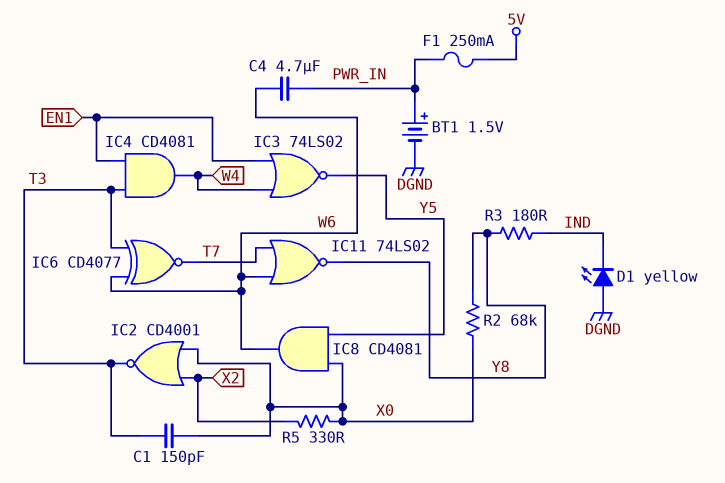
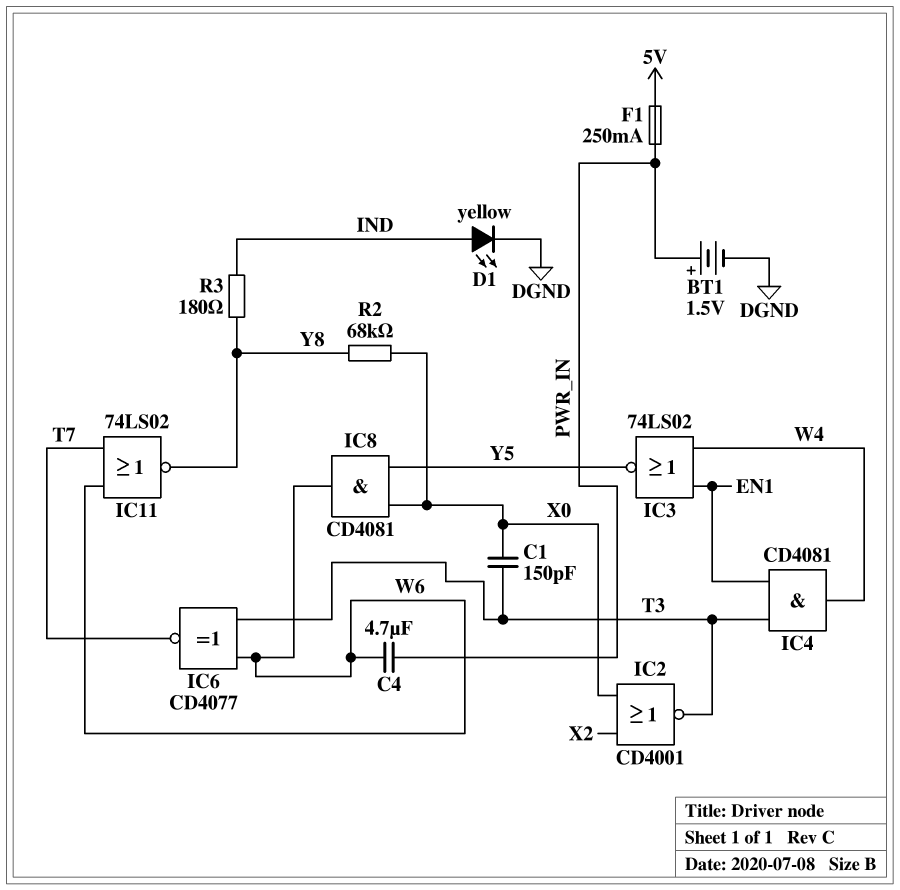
D1: LED yellow (A DGND, K IND) -> LED yellow (A IND, K DGND)
R5: 330 (X0, X2) -> none

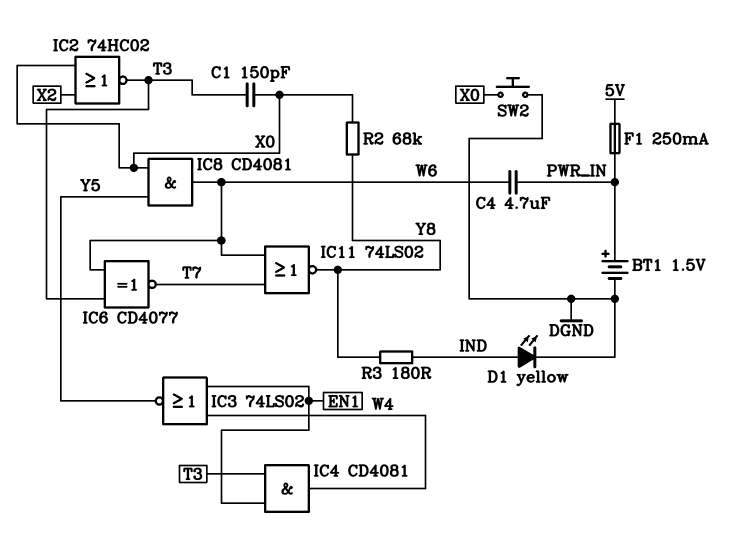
IC2: NOR CD4001 (in X0, in X2, out T3) -> NOR 74HC02 (in X0, in X2, out T3)
SW2: none -> button (DGND, X0)

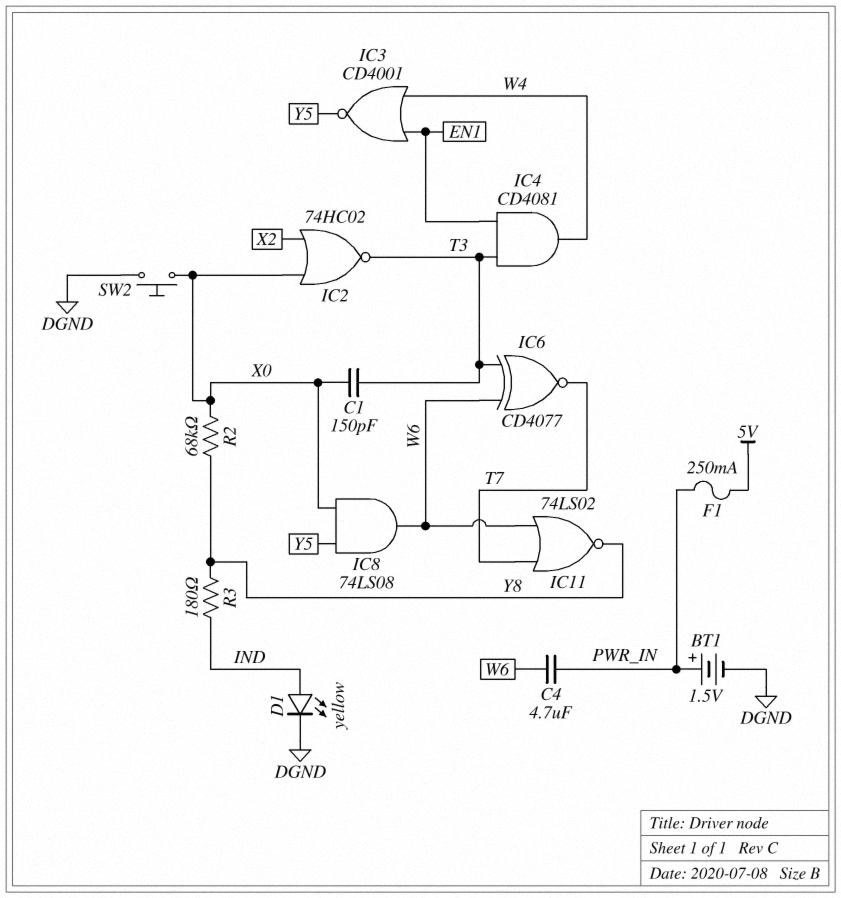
IC3: NOR 74LS02 (in EN1, in W4, out Y5) -> NOR CD4001 (in EN1, in W4, out Y5)
IC8: AND CD4081 (in X0, in Y5, out W6) -> AND 74LS08 (in X0, in Y5, out W6)

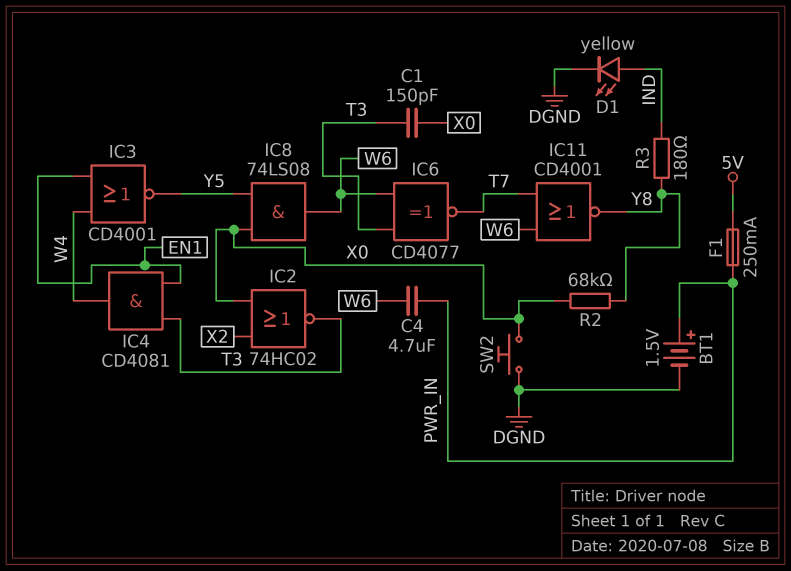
IC11: NOR 74LS02 (in T7, in W6, out Y8) -> NOR CD4001 (in T7, in W6, out Y8)

